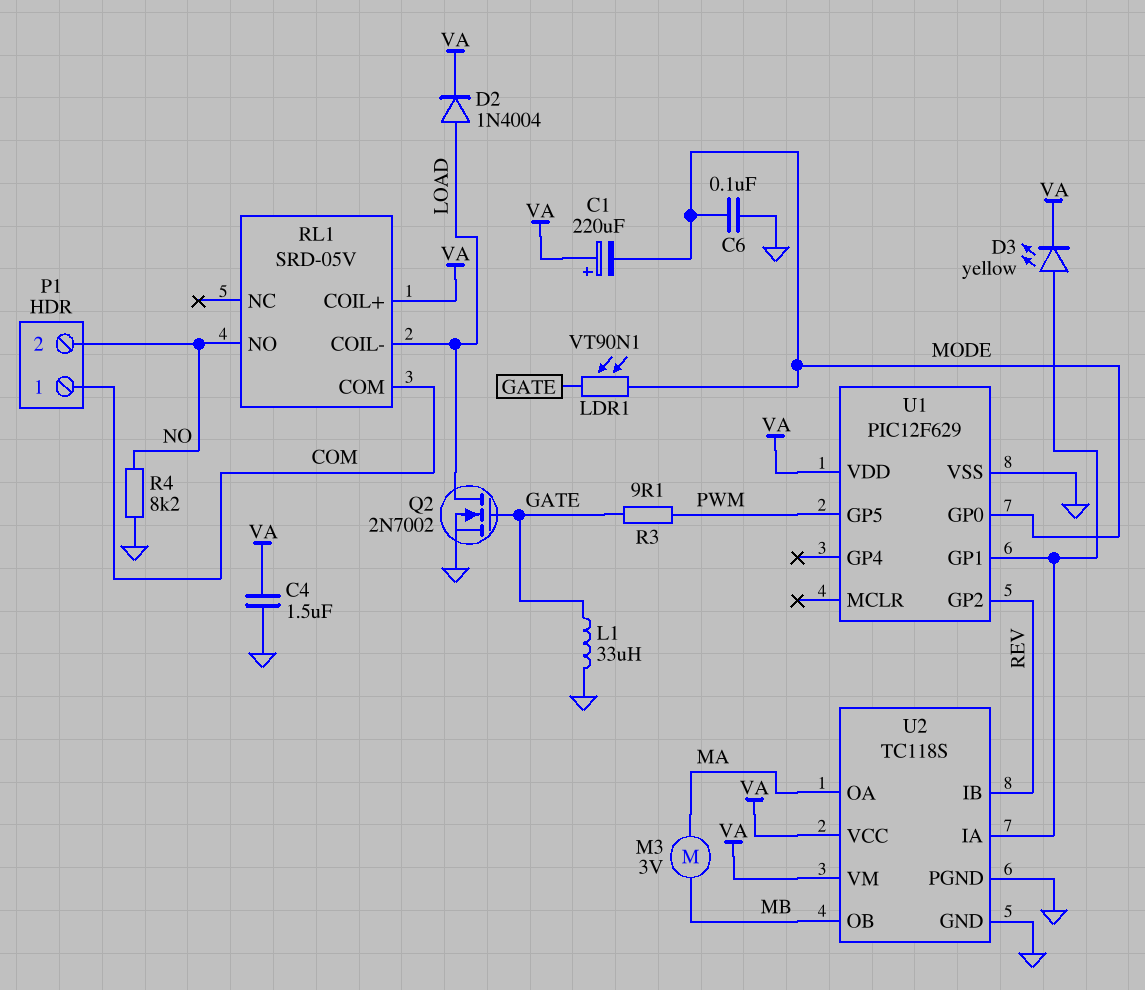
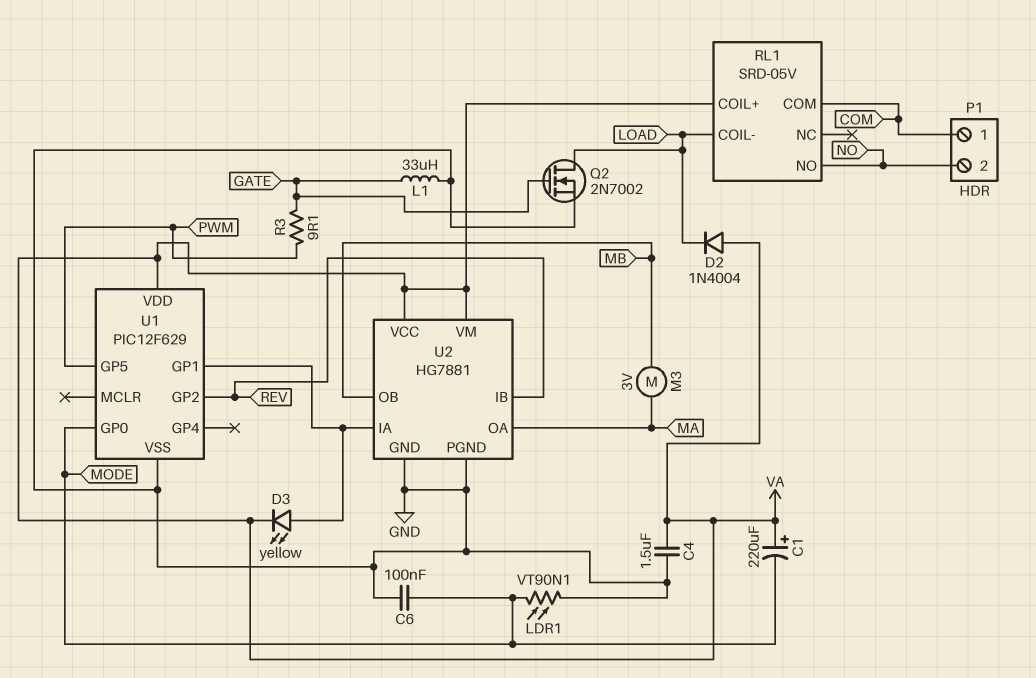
D2: diode 1N4004 (A LOAD, K VA) -> diode 1N4004 (A VA, K LOAD)
LDR1: VT90N1 (GATE, MODE) -> VT90N1 (GND, MODE)
R4: 8.2k (GND, NO) -> none
U2: TC118S -> HG7881

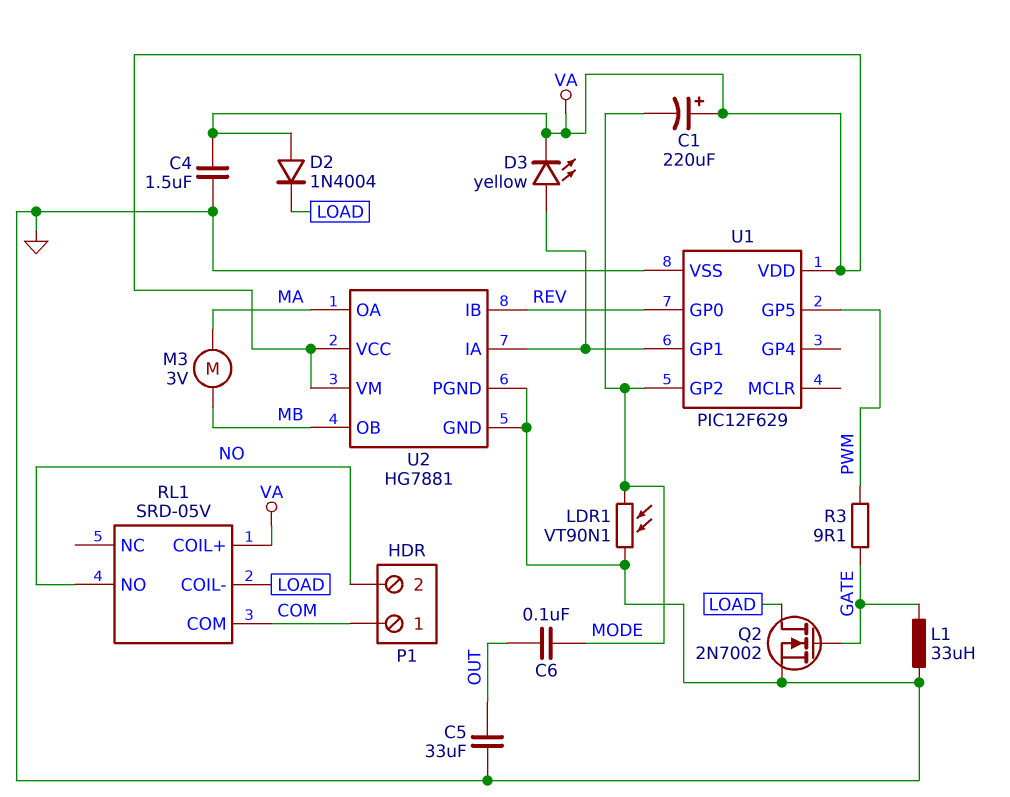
C5: none -> 33uF (GND, OUT)
C6: 100nF (GND, MODE) -> 100nF (MODE, OUT)
U1 pin GP0: MODE -> REV
U1 pin GP2: REV -> MODE

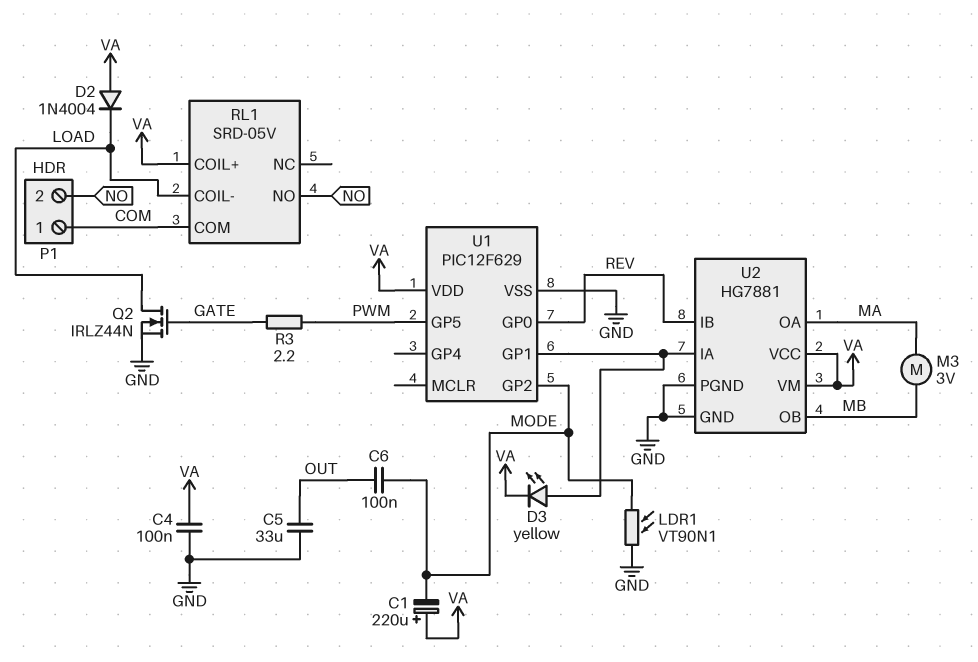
C4: 1.5uF (GND, VA) -> 100nF (GND, VA)
L1: 33uH (GATE, GND) -> none
Q2: NMOS 2N7002 (G GATE, D LOAD, S GND) -> NMOS IRLZ44N (G GATE, D LOAD, S GND)
R3: 9.1 (GATE, PWM) -> 2.2 (GATE, PWM)

